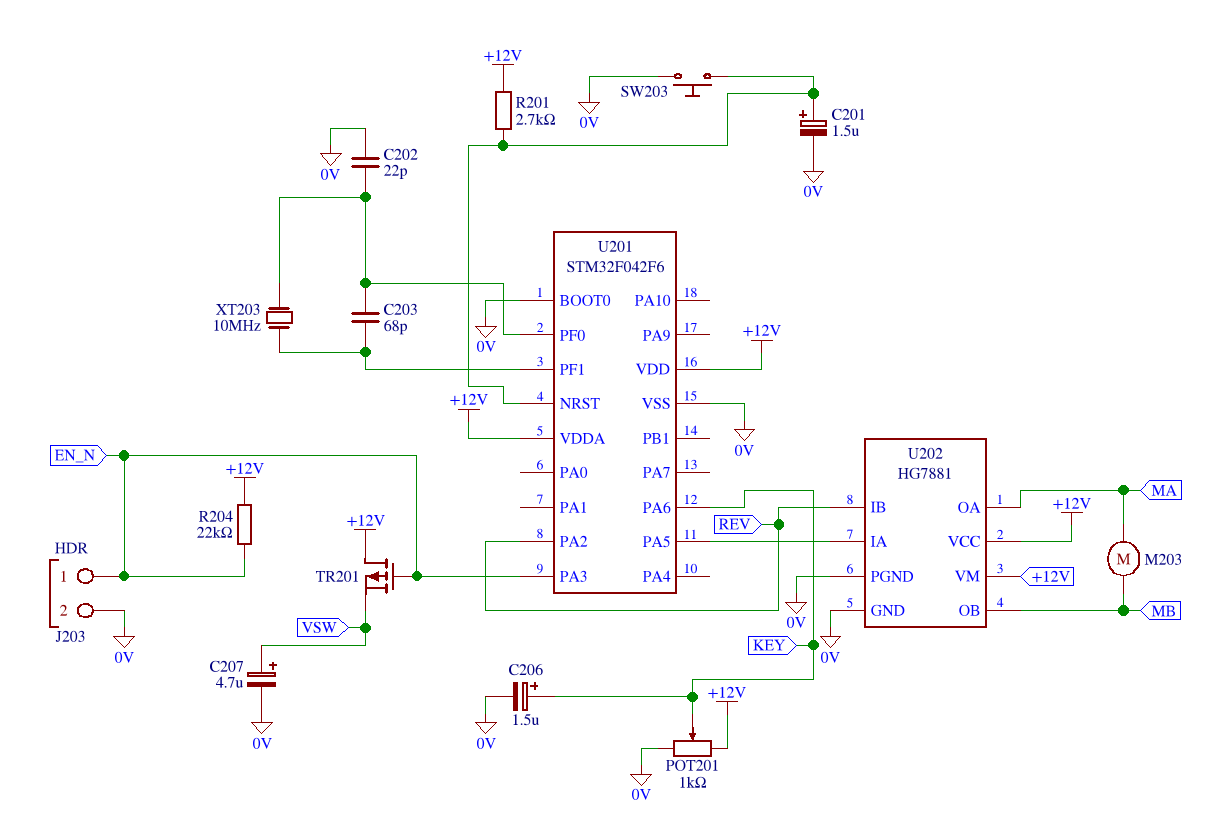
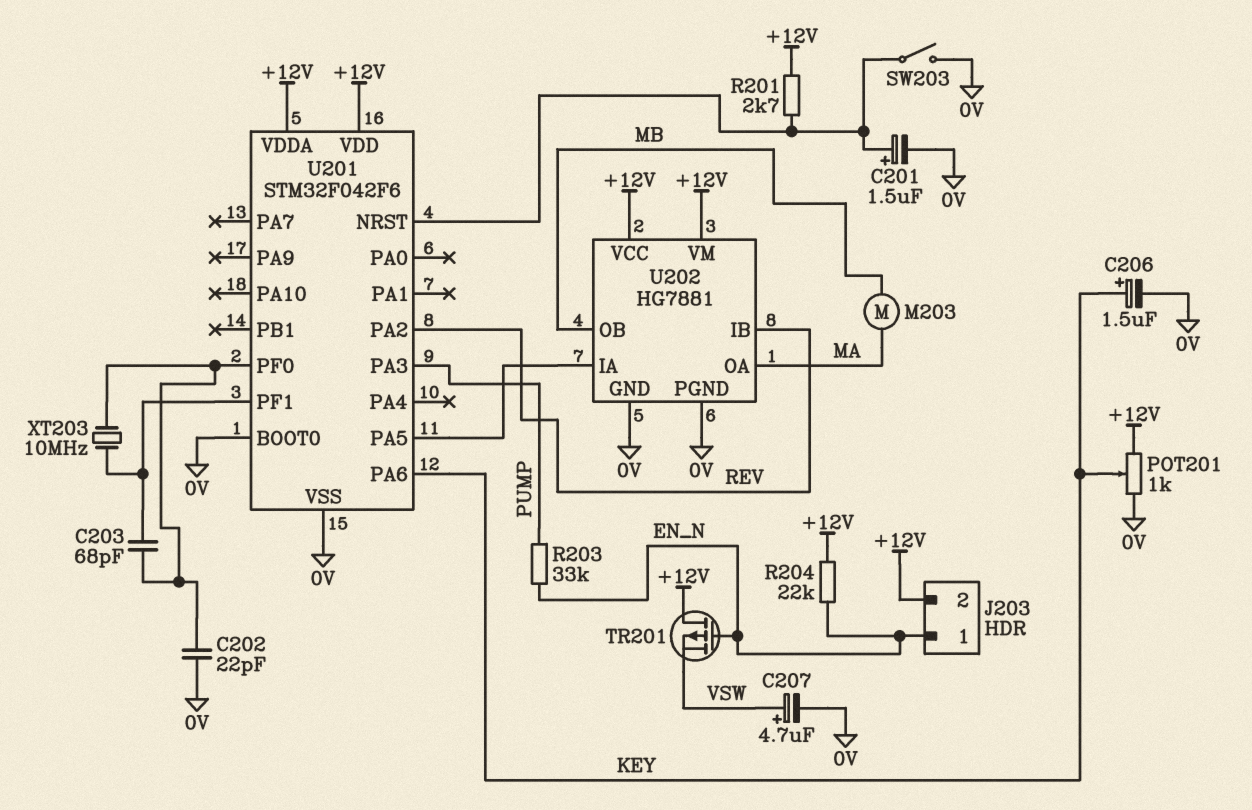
J203 pin 2: 0V -> +12V
R203: none -> 33k (EN_N, PUMP)
SW203: button (0V, U201/NRST) -> switch (0V, U201/NRST)
U201 pin PA3: EN_N -> PUMP

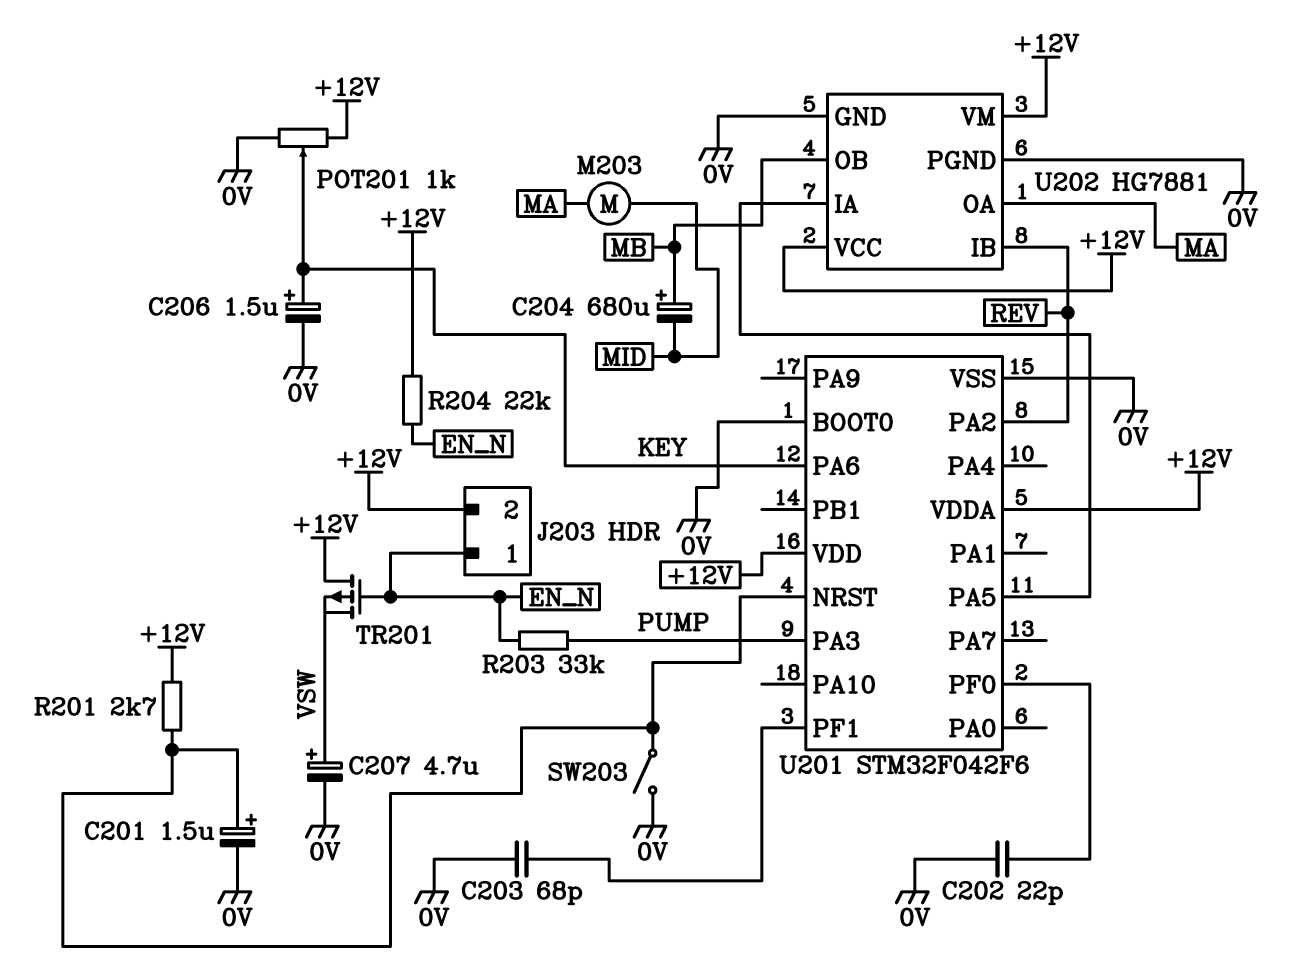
C203: 68pF (U201/PF0, U201/PF1) -> 68pF (0V, U201/PF1)
C204: none -> 680uF (plus MB, minus MID)
M203: motor (MA, MB) -> motor (MA, MID)
XT203: 10MHz (U201/PF0, U201/PF1) -> none

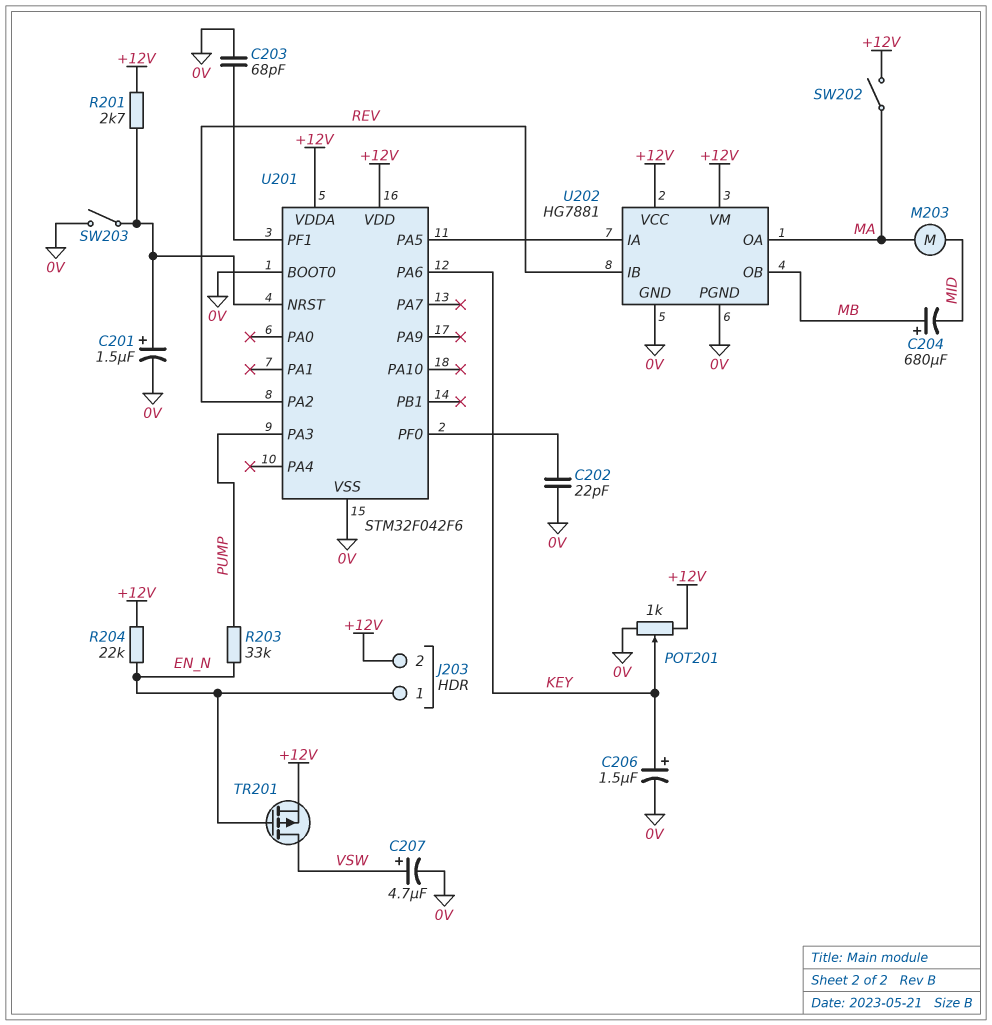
SW202: none -> switch (+12V, MA)
TR201: PMOS (G EN_N, D +12V, S VSW) -> PMOS (G EN_N, D VSW, S +12V)

